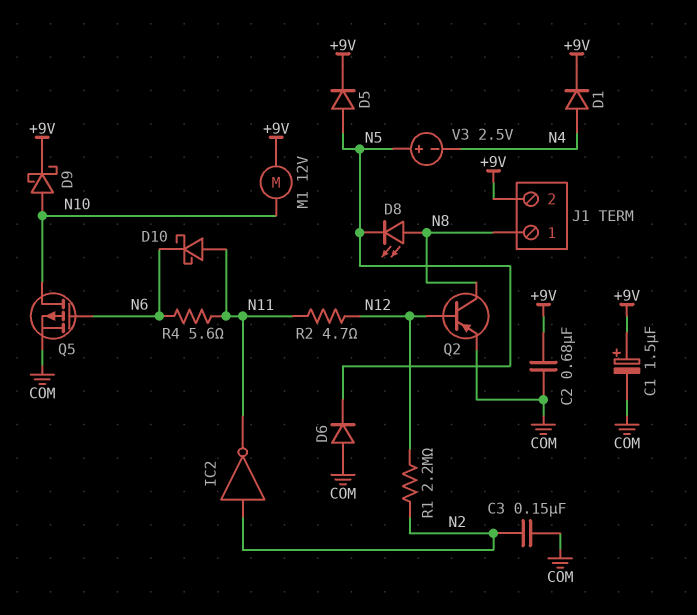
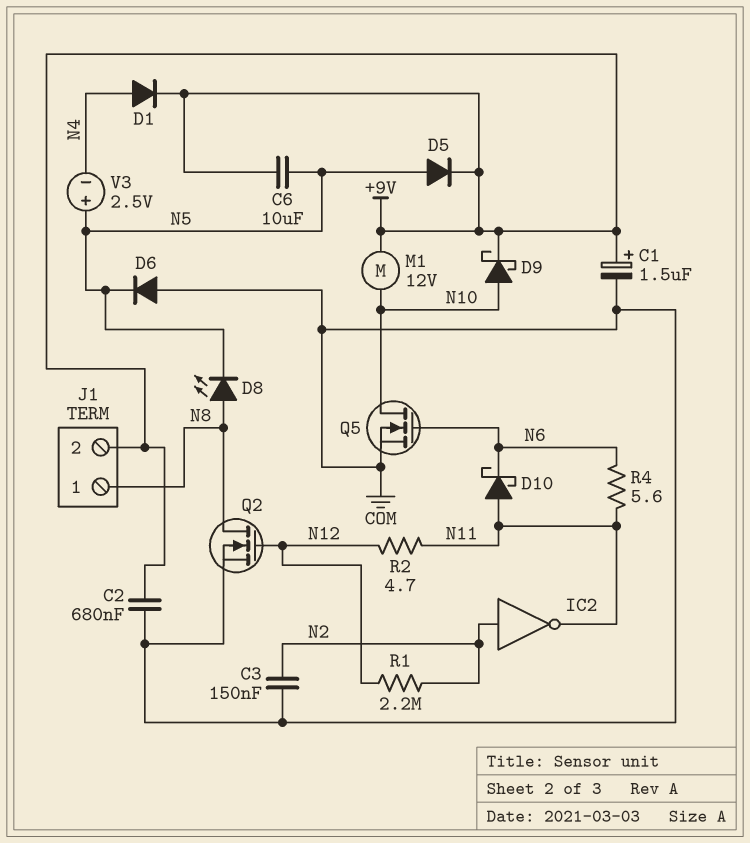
C6: none -> 10uF (+9V, N5)
Q2: PNP (B N12, C N8, E COM) -> NMOS (G N12, D N8, S COM)
Q5: PMOS (G N6, D N10, S COM) -> NMOS (G N6, D N10, S COM)

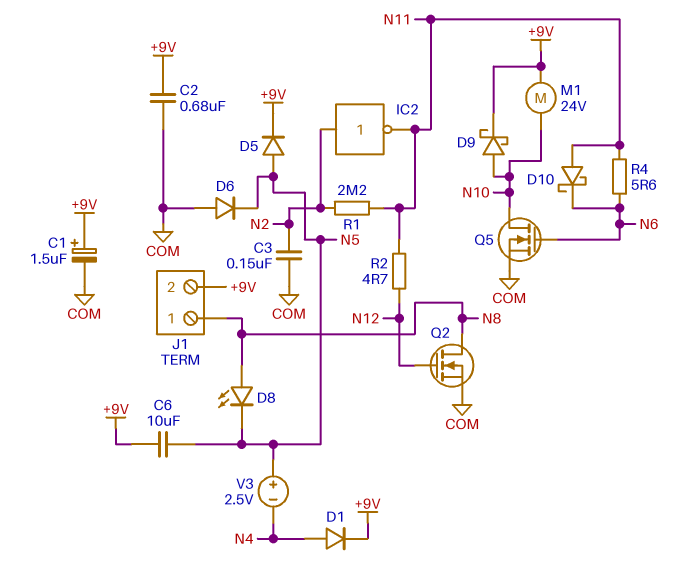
M1: motor 12V (+9V, N10) -> motor 24V (+9V, N10)
R1: 2.2M (N2, N12) -> 2.2M (N2, N11)

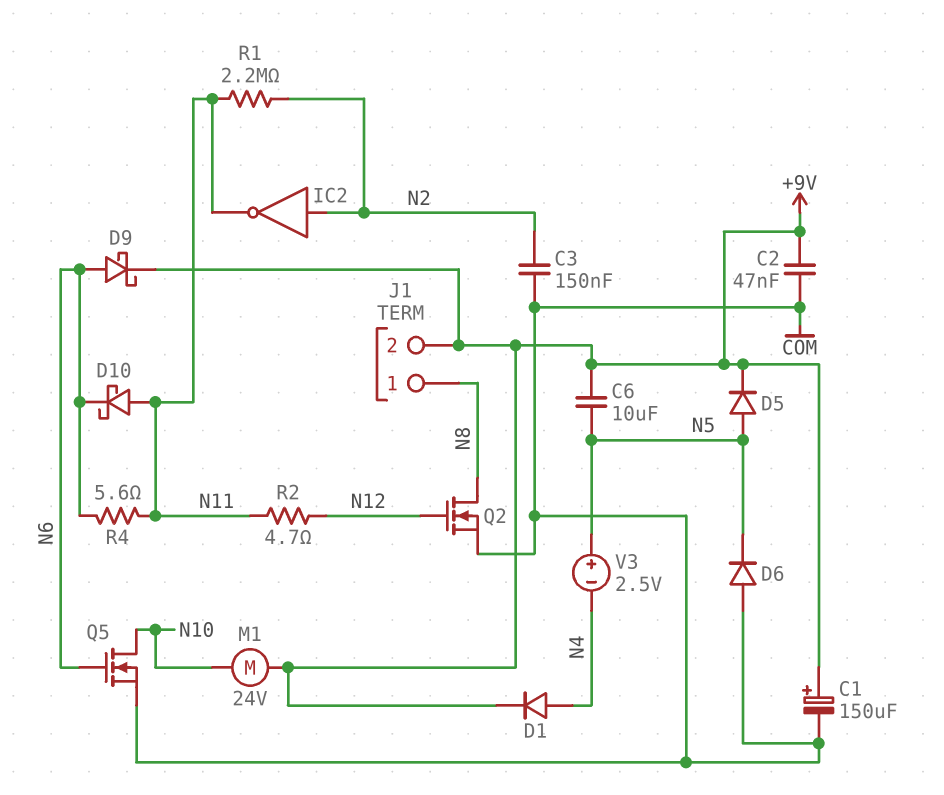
C1: 1.5uF (plus +9V, minus COM) -> 150uF (plus +9V, minus COM)
C2: 680nF (+9V, COM) -> 47nF (+9V, COM)
D8: LED (A N8, K N5) -> none
D9: schottky (A N10, K +9V) -> schottky (A N6, K +9V)

